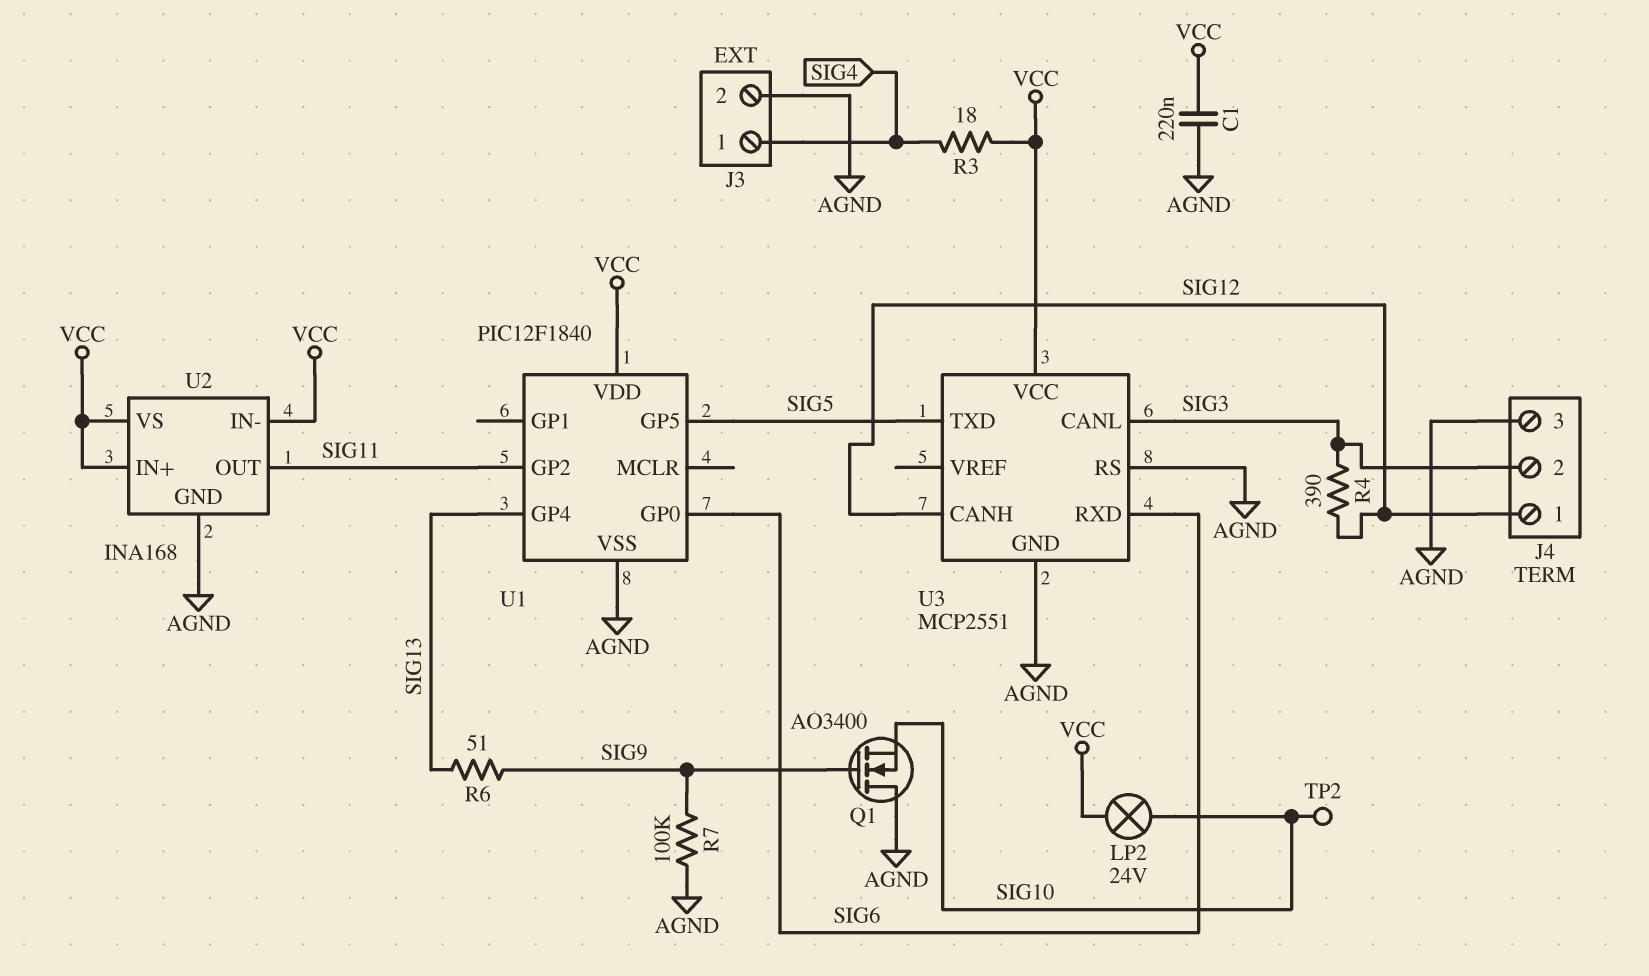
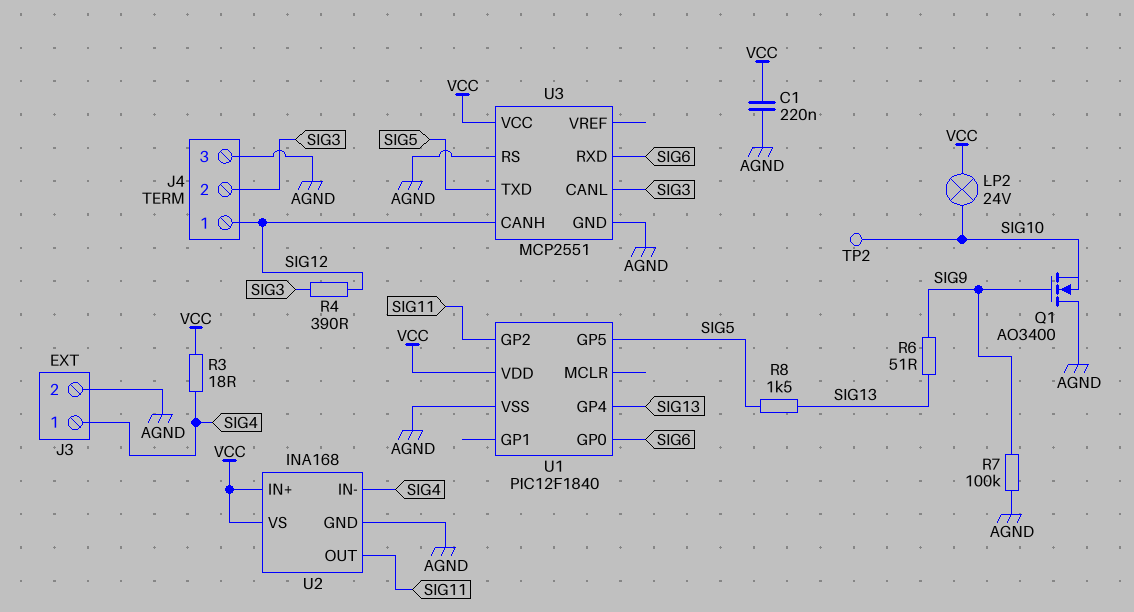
R8: none -> 1.5k (SIG5, SIG13)
U2 pin IN-: VCC -> SIG4

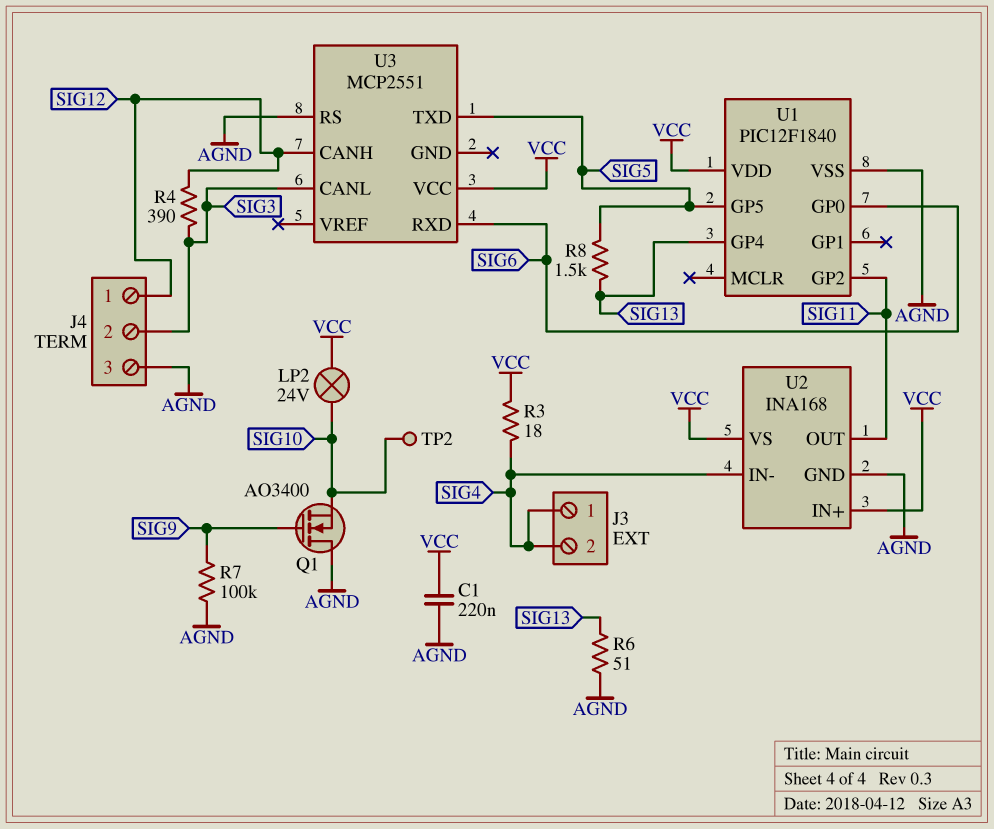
J3 pin 2: AGND -> SIG4
R6: 51 (SIG9, SIG13) -> 51 (AGND, SIG13)
U3 pin GND: AGND -> none

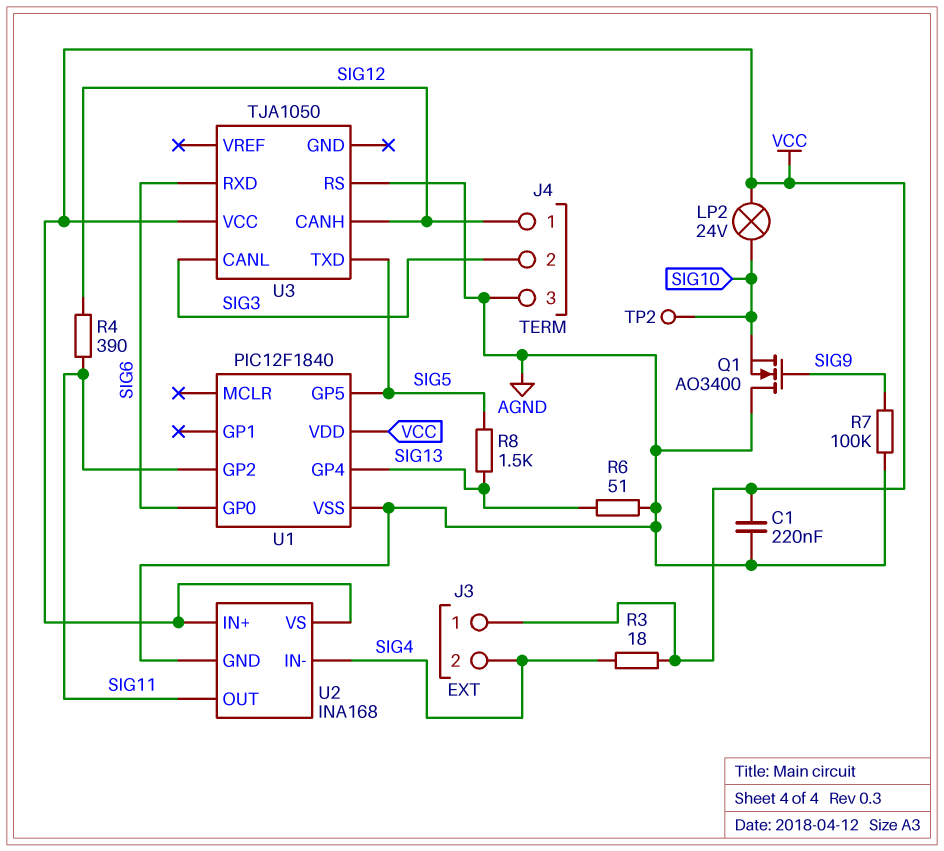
J3 pin 1: SIG4 -> VCC
R4: 390 (SIG3, SIG12) -> 390 (SIG11, SIG12)
U3: MCP2551 -> TJA1050

